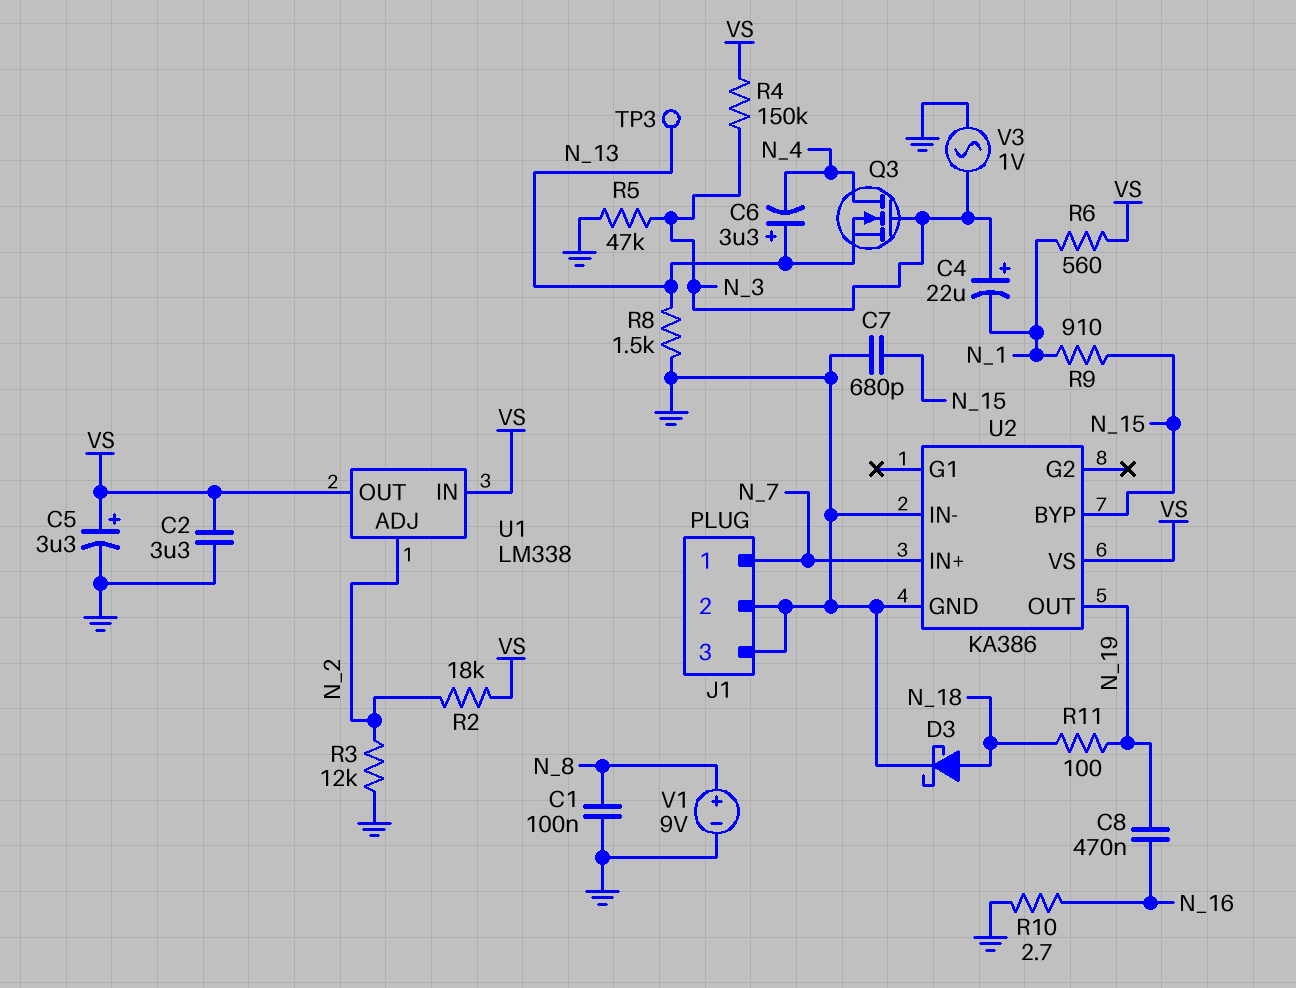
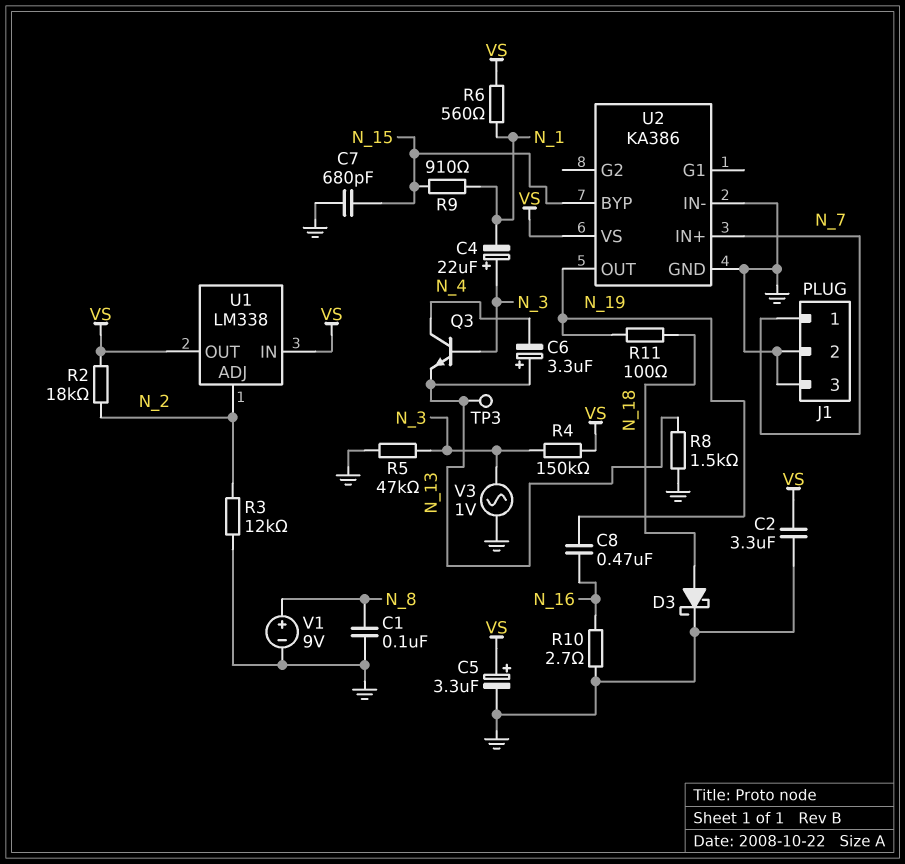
Q3: NMOS (G N_3, D N_4, S N_13) -> NPN (B N_3, C N_4, E N_13)

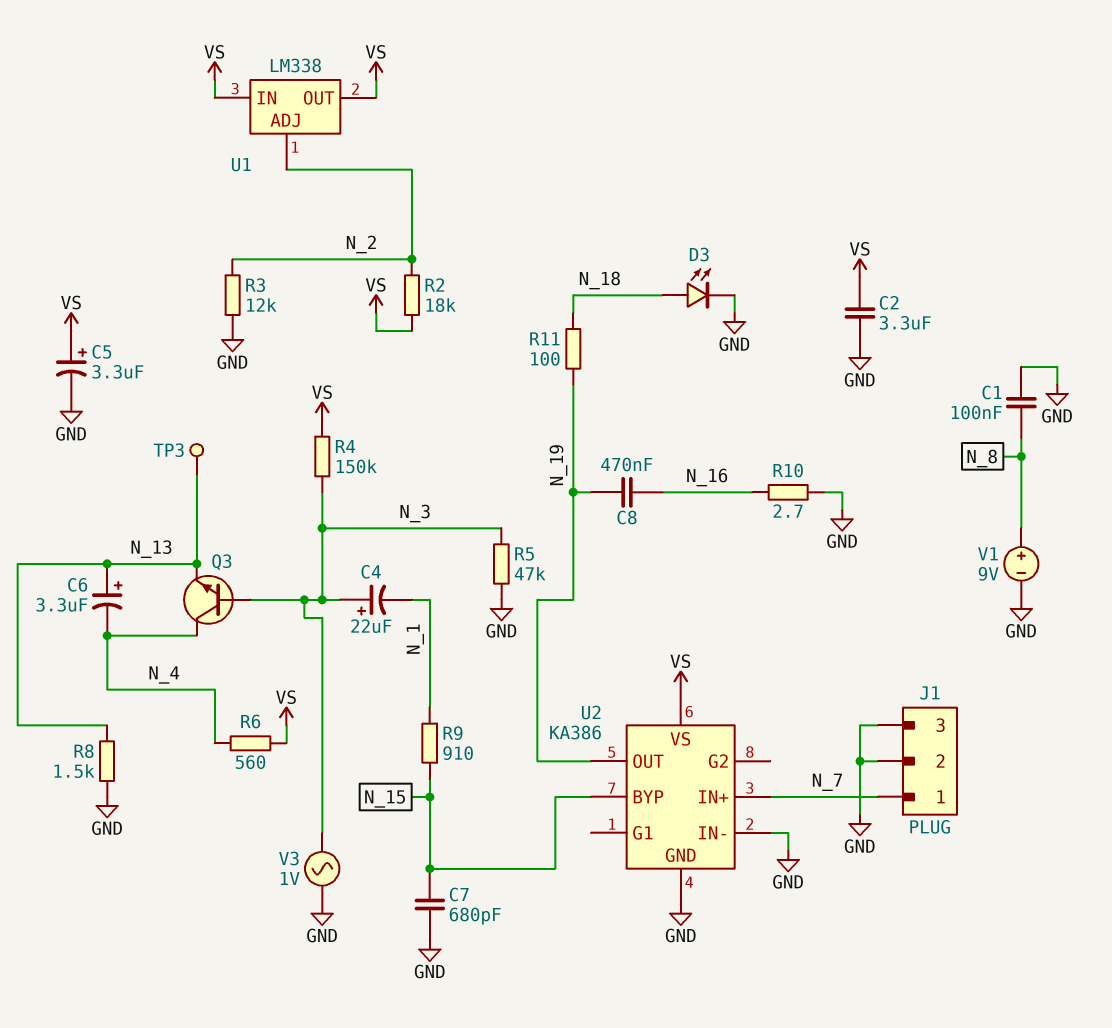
D3: schottky (A N_18, K GND) -> LED (A N_18, K GND)
R6: 560 (N_1, VS) -> 560 (N_4, VS)

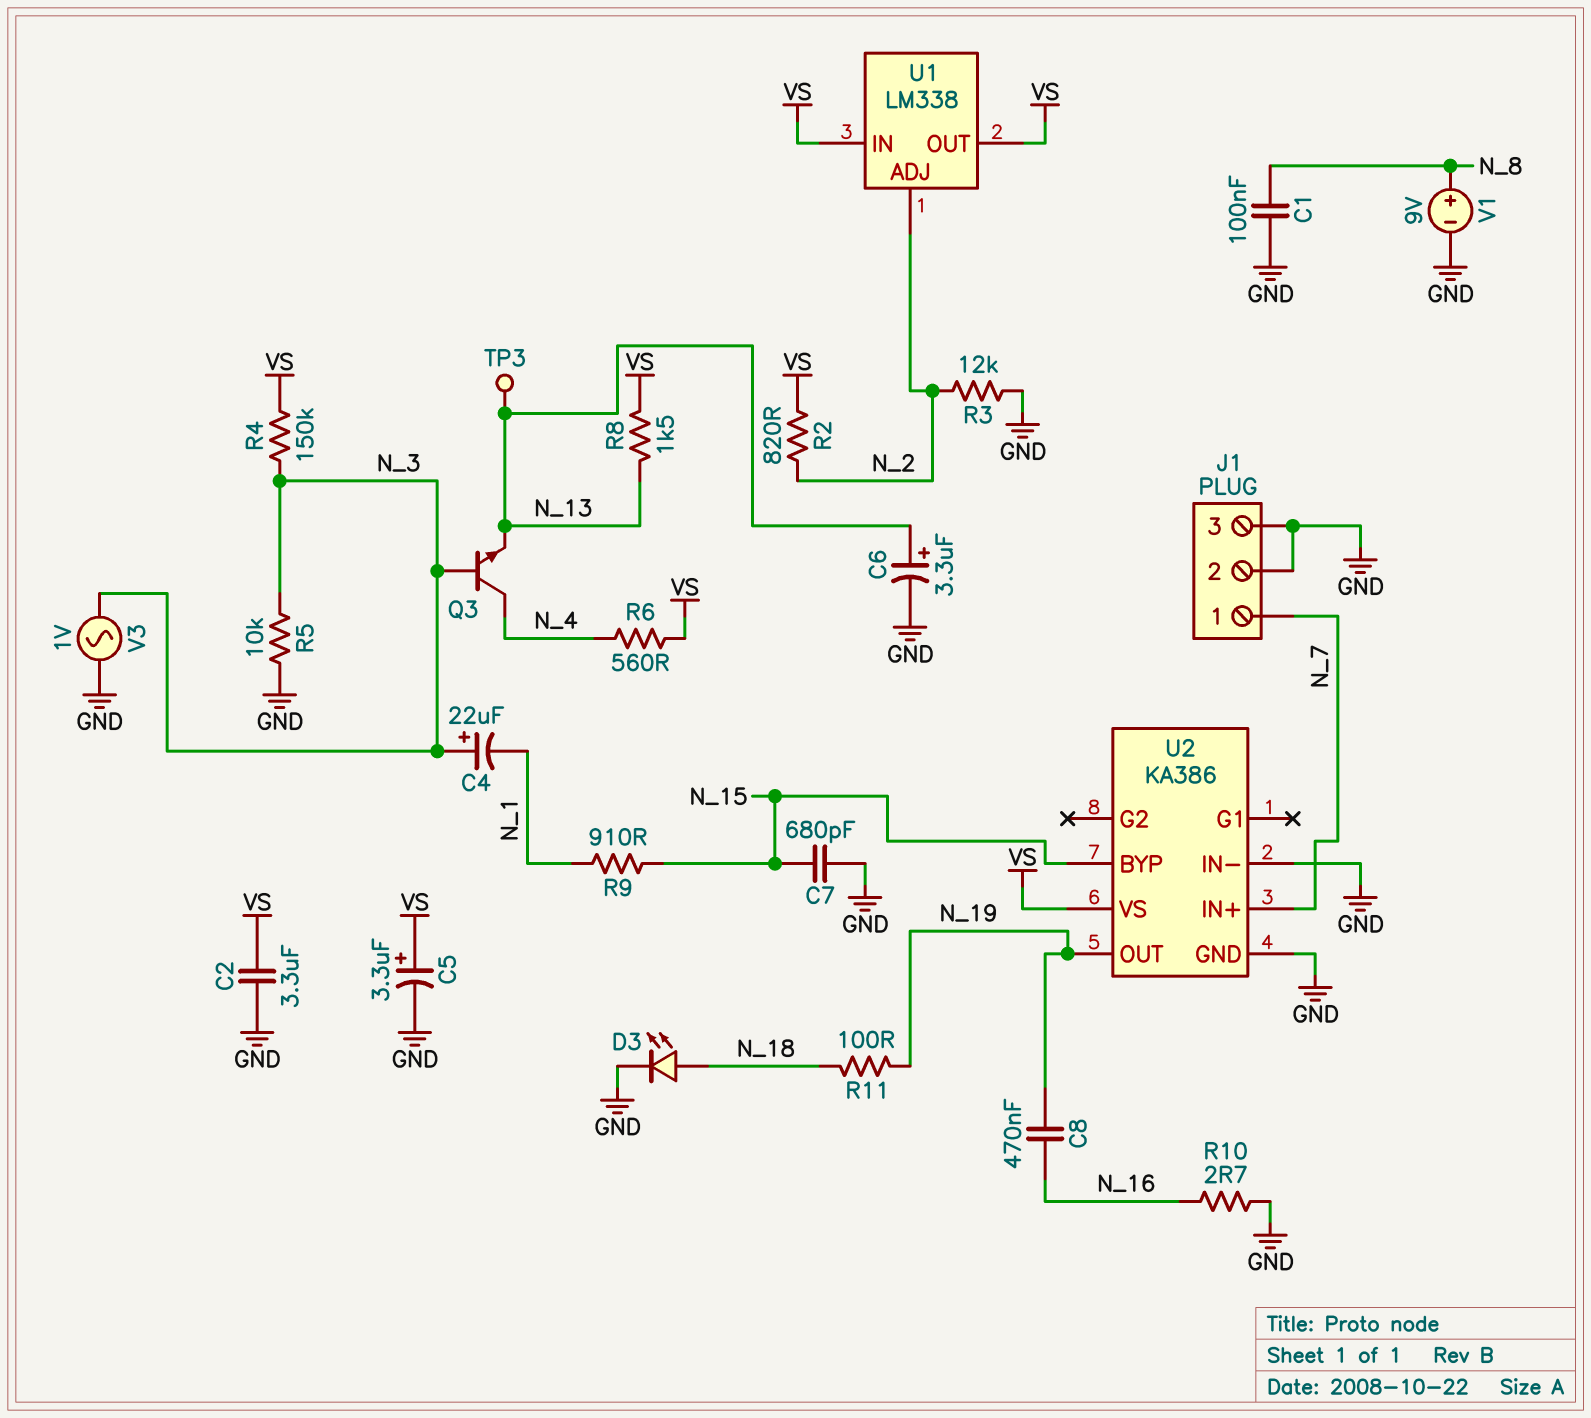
C6: 3.3uF (plus N_13, minus N_4) -> 3.3uF (plus N_13, minus GND)
R2: 18k (N_2, VS) -> 820 (N_2, VS)
R5: 47k (GND, N_3) -> 10k (GND, N_3)
R8: 1.5k (GND, N_13) -> 1.5k (N_13, VS)

